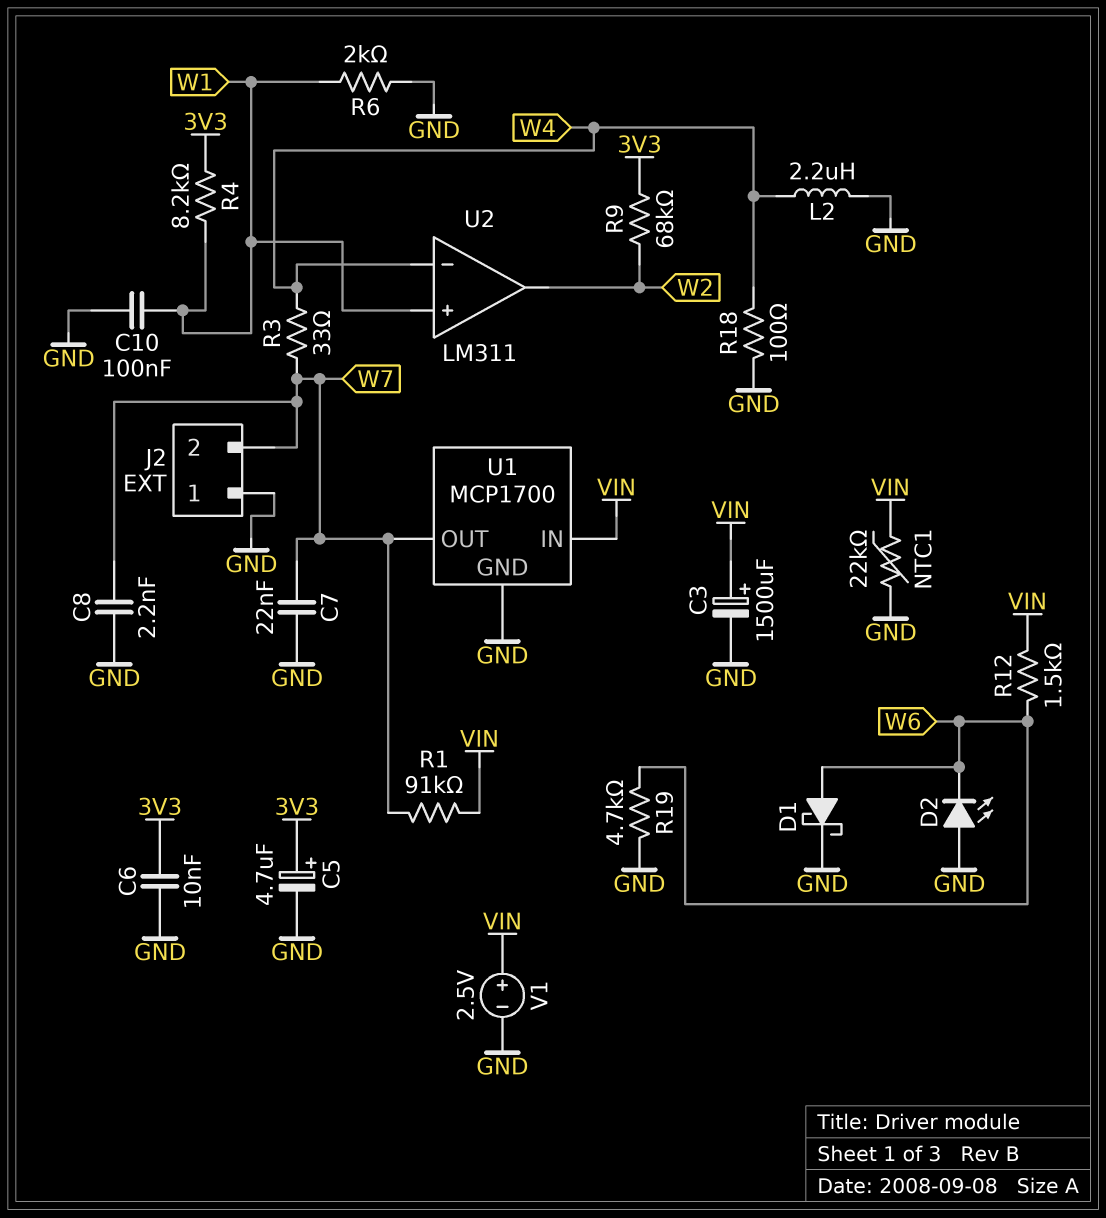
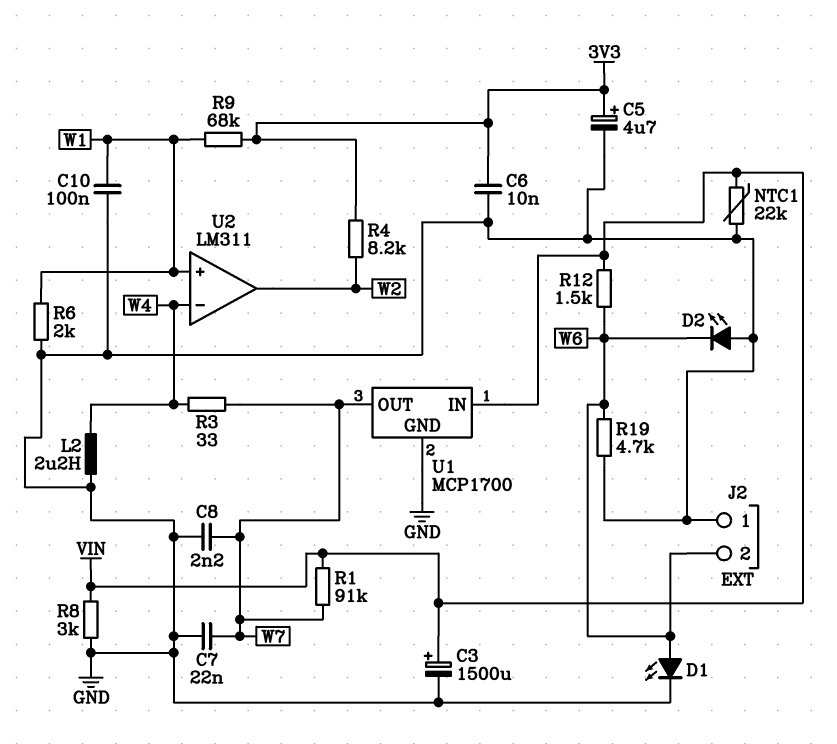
D1: schottky (A W6, K GND) -> LED (A W6, K GND)
J2 pin 2: W7 -> W6
R4: 8.2k (3V3, W1) -> 8.2k (3V3, W2)
R8: none -> 3k (GND, VIN)
R9: 68k (3V3, W2) -> 68k (3V3, W1)
R18: 100 (GND, W4) -> none
V1: 2.5V (plus VIN, minus GND) -> none

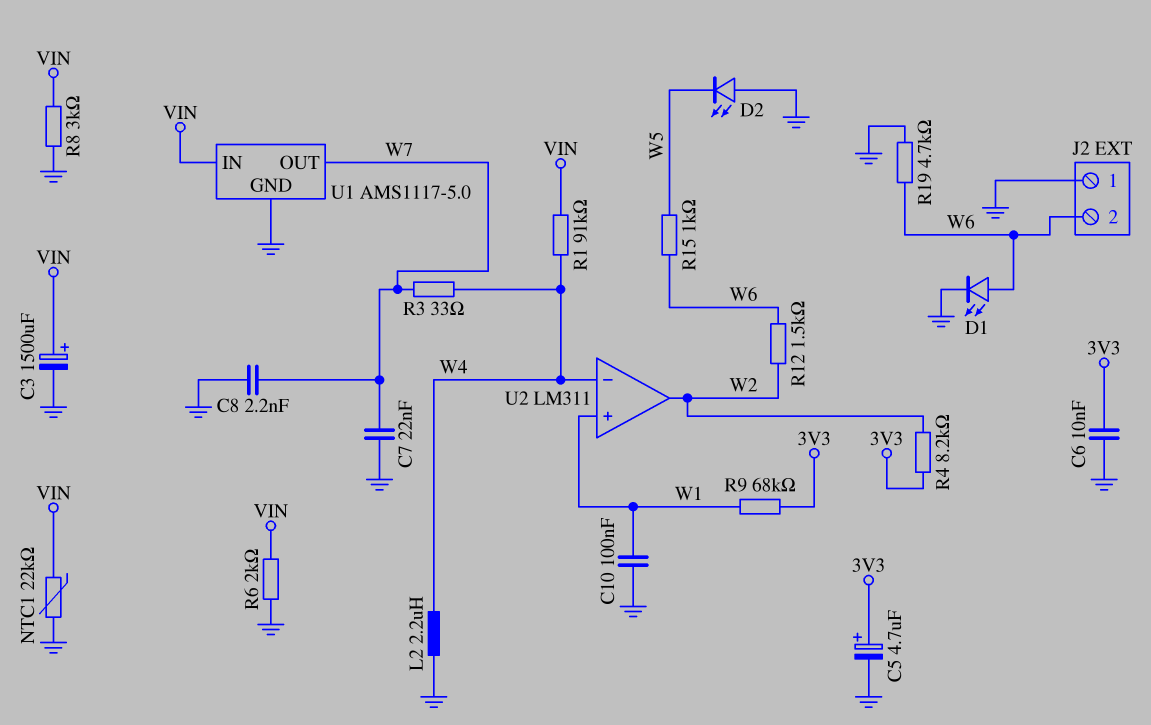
D2: LED (A GND, K W6) -> LED (A GND, K W5)
R1: 91k (VIN, W7) -> 91k (VIN, W4)
R6: 2k (GND, W1) -> 2k (GND, VIN)
R12: 1.5k (VIN, W6) -> 1.5k (W2, W6)
R15: none -> 1k (W5, W6)
U1: MCP1700 -> AMS1117-5.0

